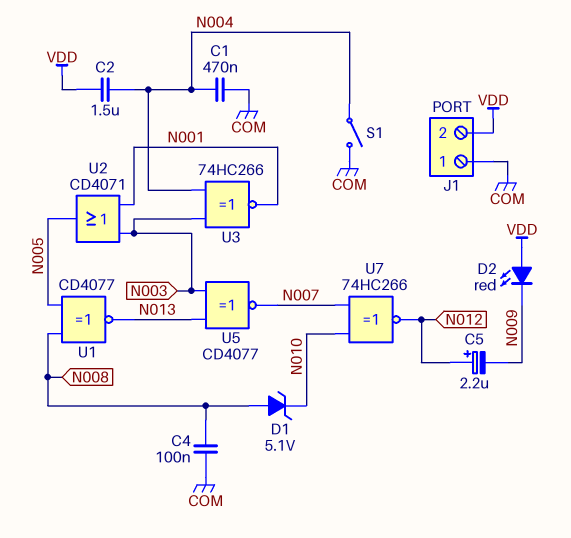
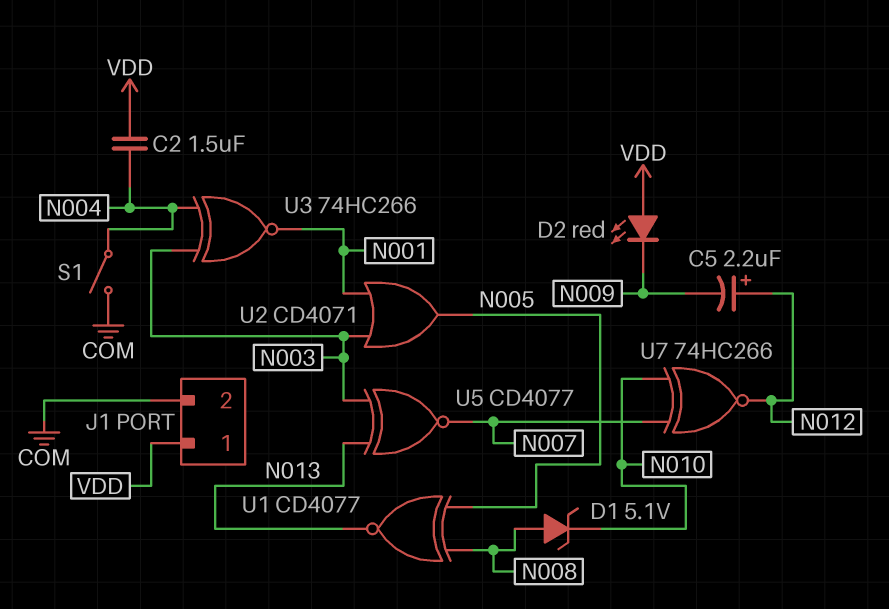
C1: 470nF (COM, N004) -> none
C4: 100nF (COM, N008) -> none
J1 pin 1: COM -> VDD
J1 pin 2: VDD -> COM

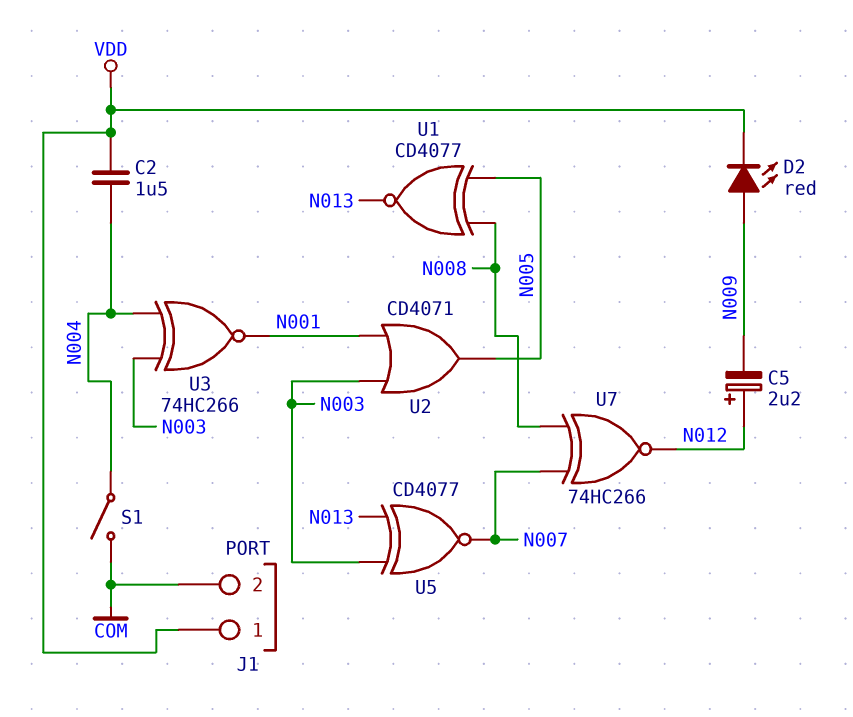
D1: zener 5.1V (A N008, K N010) -> none
D2: LED red (A VDD, K N009) -> LED red (A N009, K VDD)
U7: XNOR 74HC266 (in N007, in N010, out N012) -> XNOR 74HC266 (in N007, in N008, out N012)

